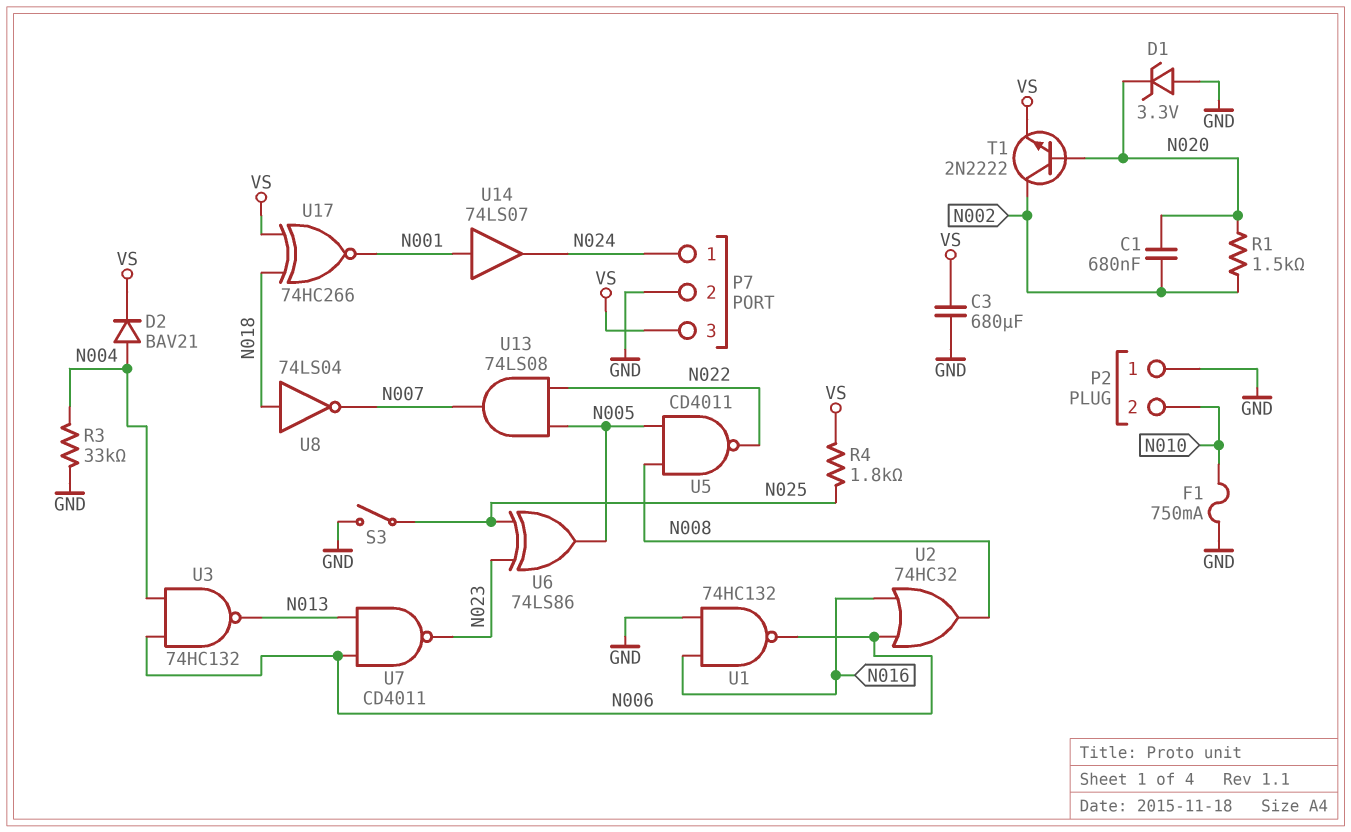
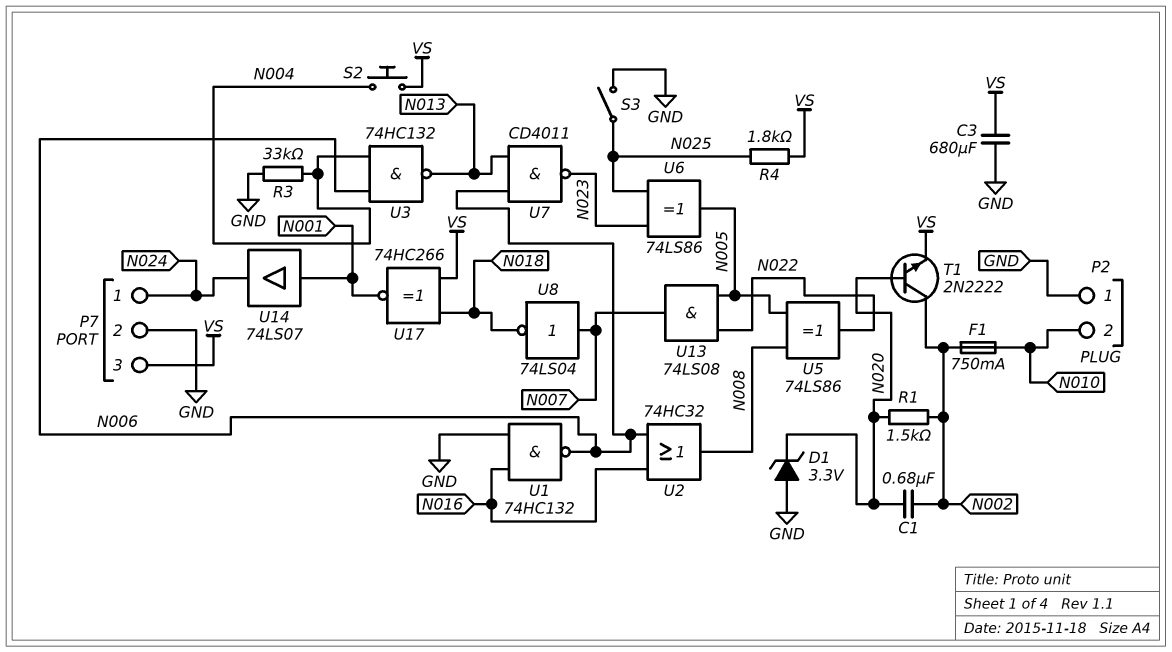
D2: diode BAV21 (A N004, K VS) -> none
F1: 750mA (GND, N010) -> 750mA (N002, N010)
S2: none -> button (N004, VS)
U5: NAND CD4011 (in N005, in N008, out N022) -> XOR 74LS86 (in N005, in N008, out N022)
U8: NOT 74LS04 (in N018, out N007) -> NOT 74LS04 (in N007, out N018)

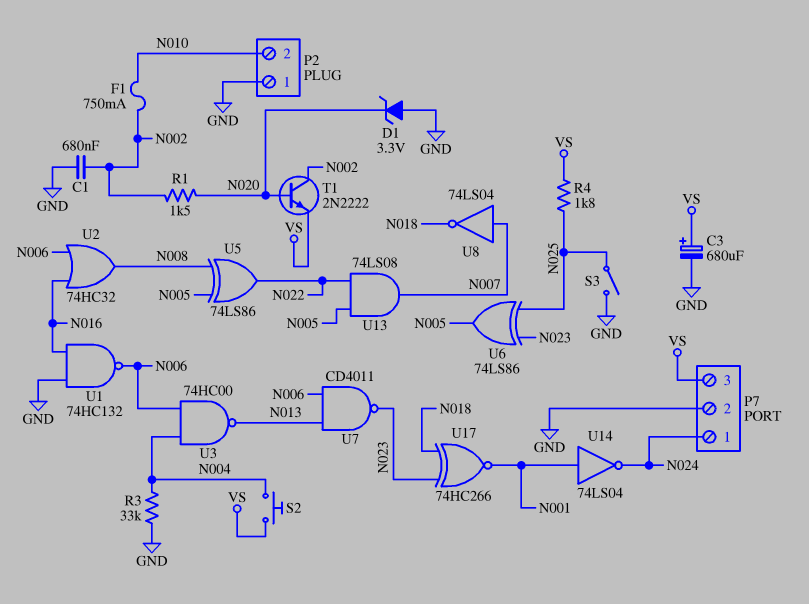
C1: 680nF (N002, N020) -> 680nF (GND, N002)
C3: 680uF (GND, VS) -> 680uF (plus VS, minus GND)
U3: NAND 74HC132 (in N004, in N006, out N013) -> NAND 74HC00 (in N004, in N006, out N013)
U14: buffer 74LS07 (in N001, out N024) -> NOT 74LS04 (in N001, out N024)
U17: XNOR 74HC266 (in N018, in VS, out N001) -> XNOR 74HC266 (in N018, in N023, out N001)

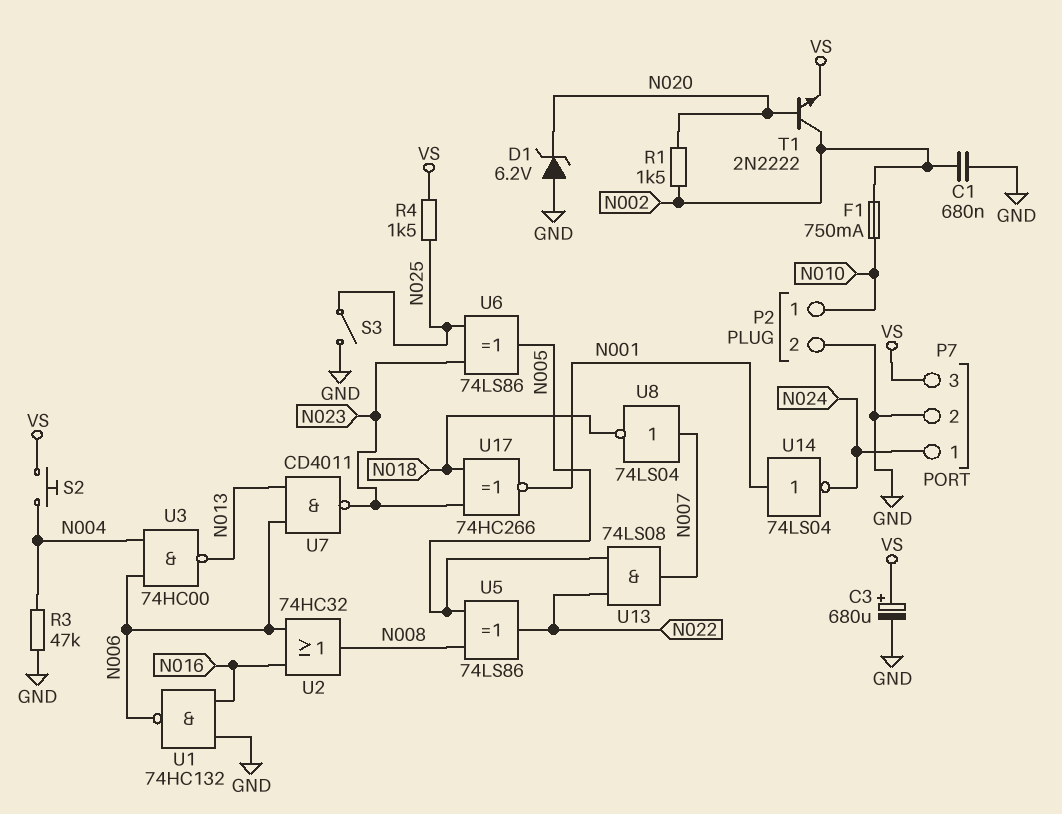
D1: zener 3.3V (A GND, K N020) -> zener 6.2V (A GND, K N020)
P2 pin 1: GND -> N010
P2 pin 2: N010 -> GND
R3: 33k (GND, N004) -> 47k (GND, N004)
R4: 1.8k (N025, VS) -> 1.5k (N025, VS)

